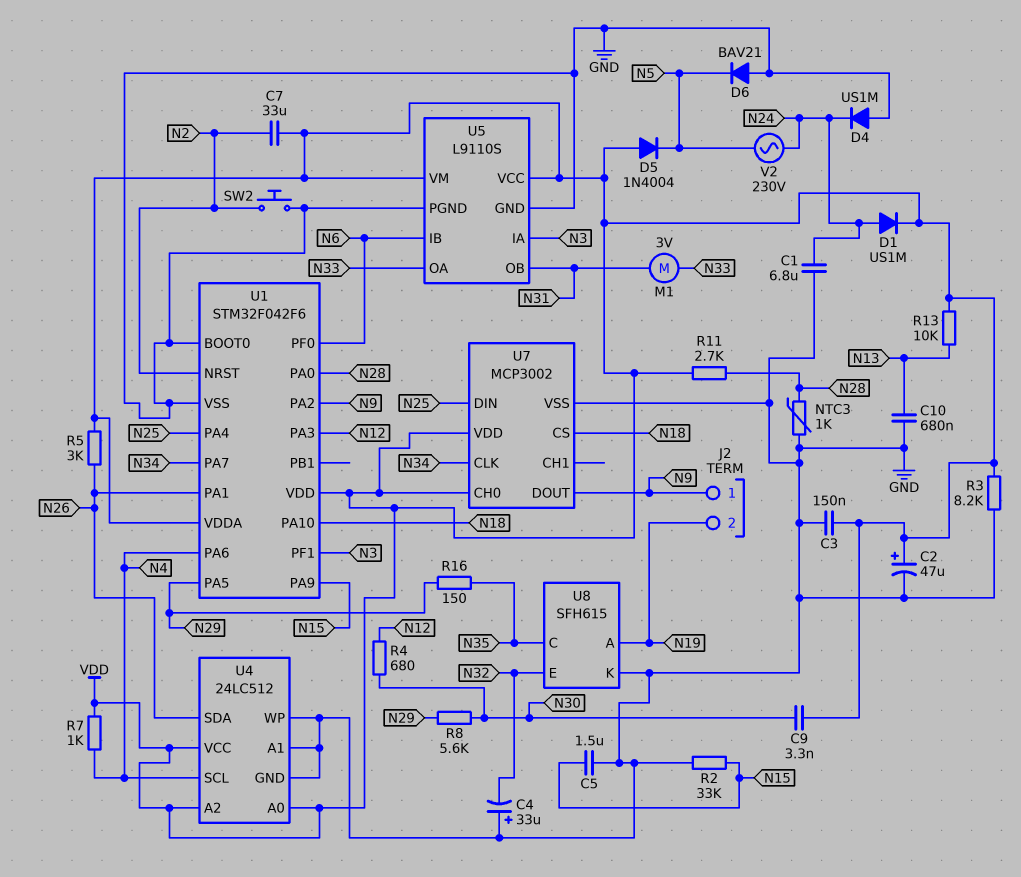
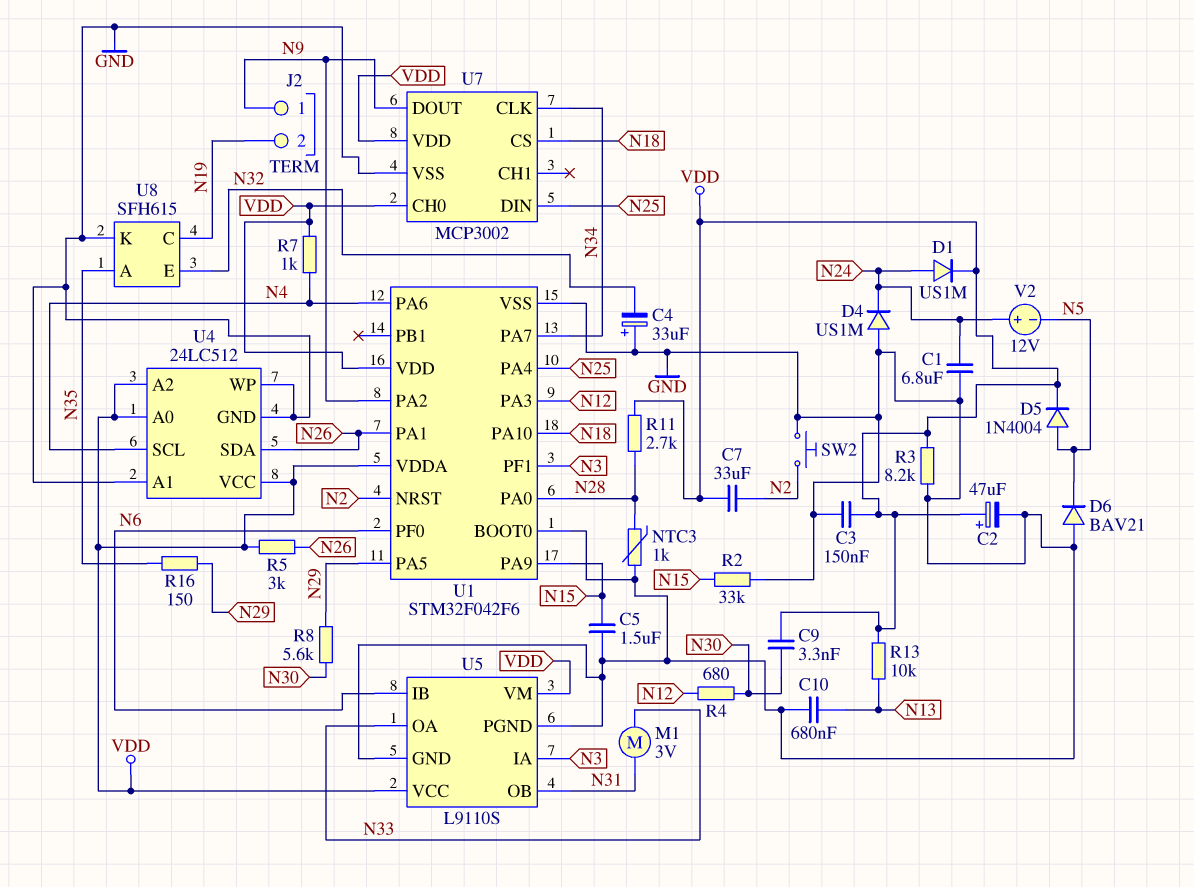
D5: diode 1N4004 (A VDD, K N5) -> diode 1N4004 (A N5, K VDD)
U8 pin A: N19 -> N35
U8 pin C: N35 -> N19
V2: AC 230V (N5, N24) -> 12V (plus N24, minus N5)

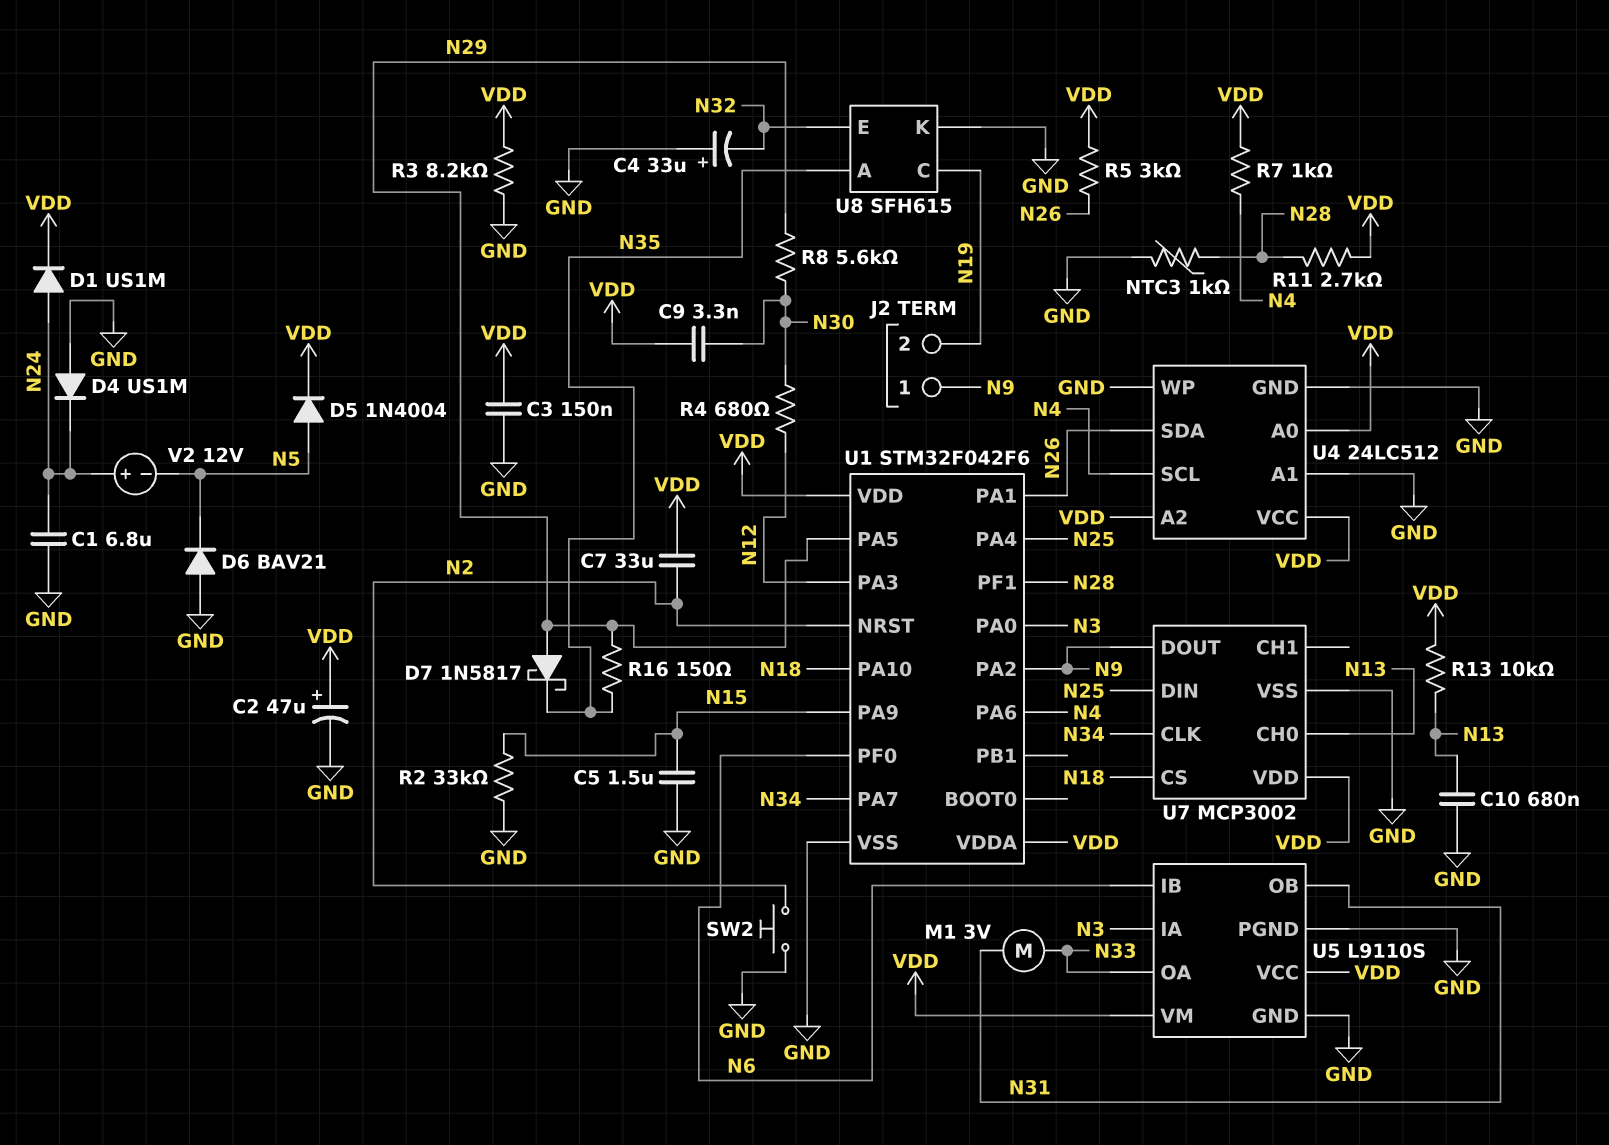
D7: none -> schottky 1N5817 (A N29, K N35)
U1 pin BOOT0: GND -> none
U1 pin PA0: N28 -> N3
U1 pin PF1: N3 -> N28
U7 pin CH0: VDD -> N13

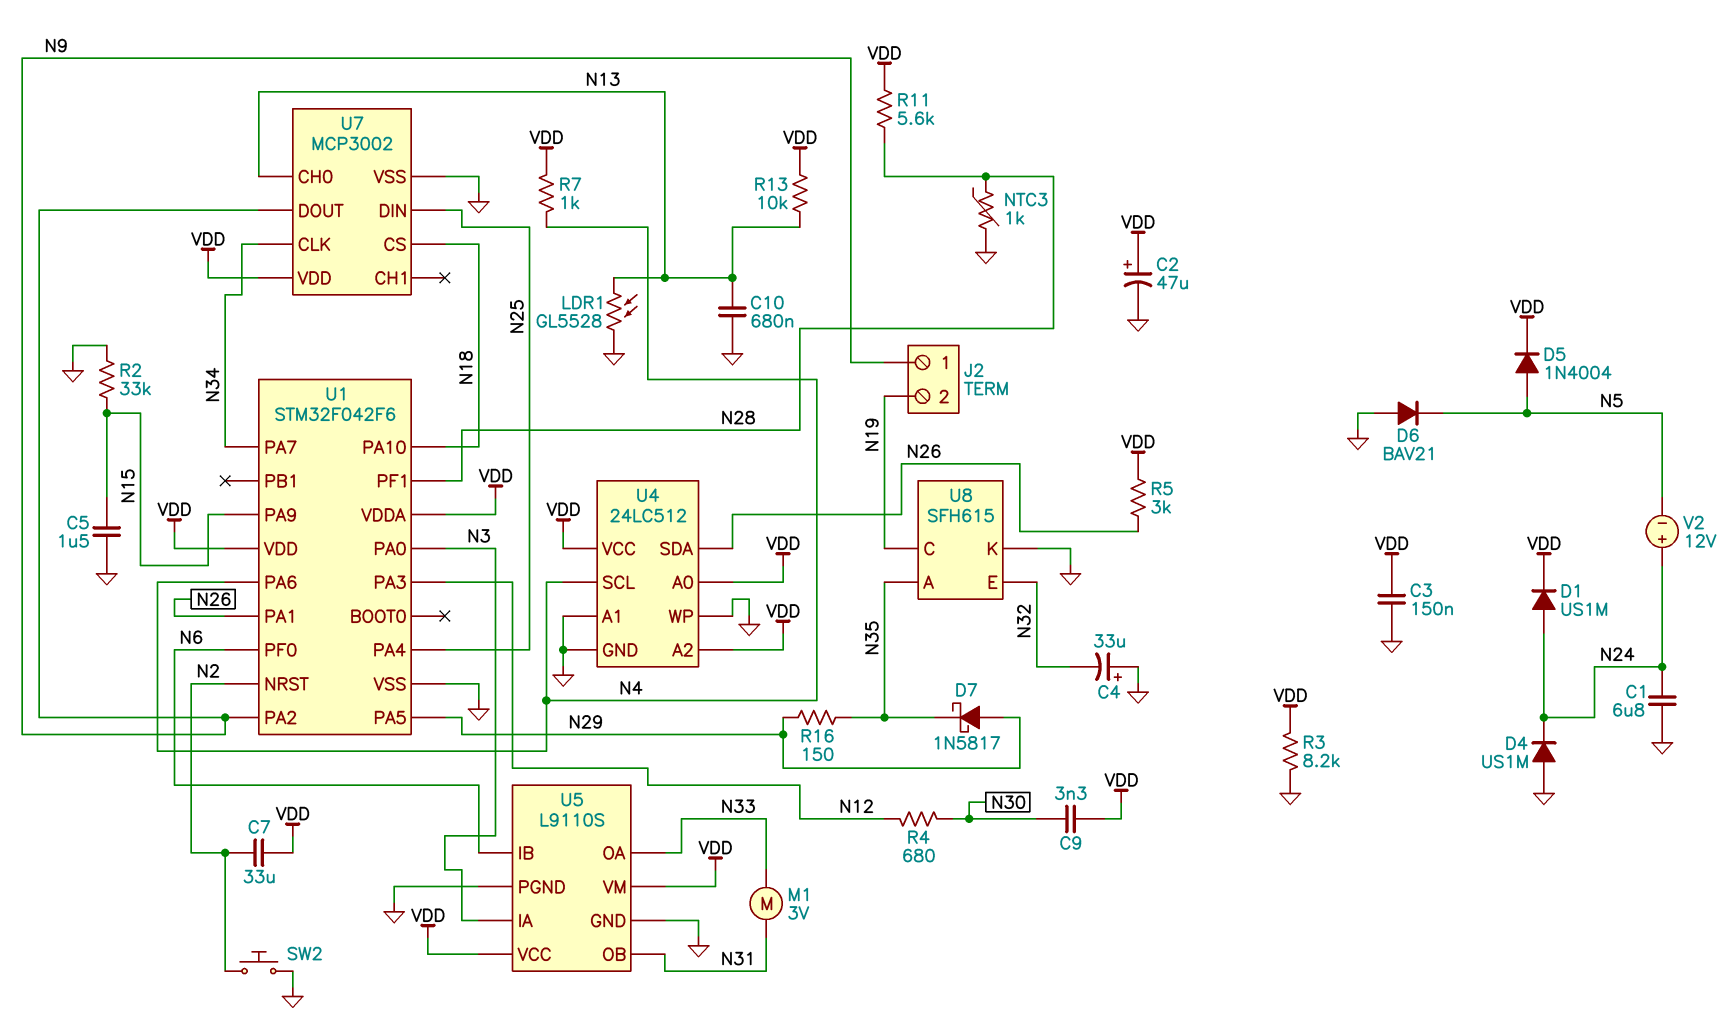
LDR1: none -> GL5528 (GND, N13)
R8: 5.6k (N29, N30) -> none
R11: 2.7k (N28, VDD) -> 5.6k (N28, VDD)

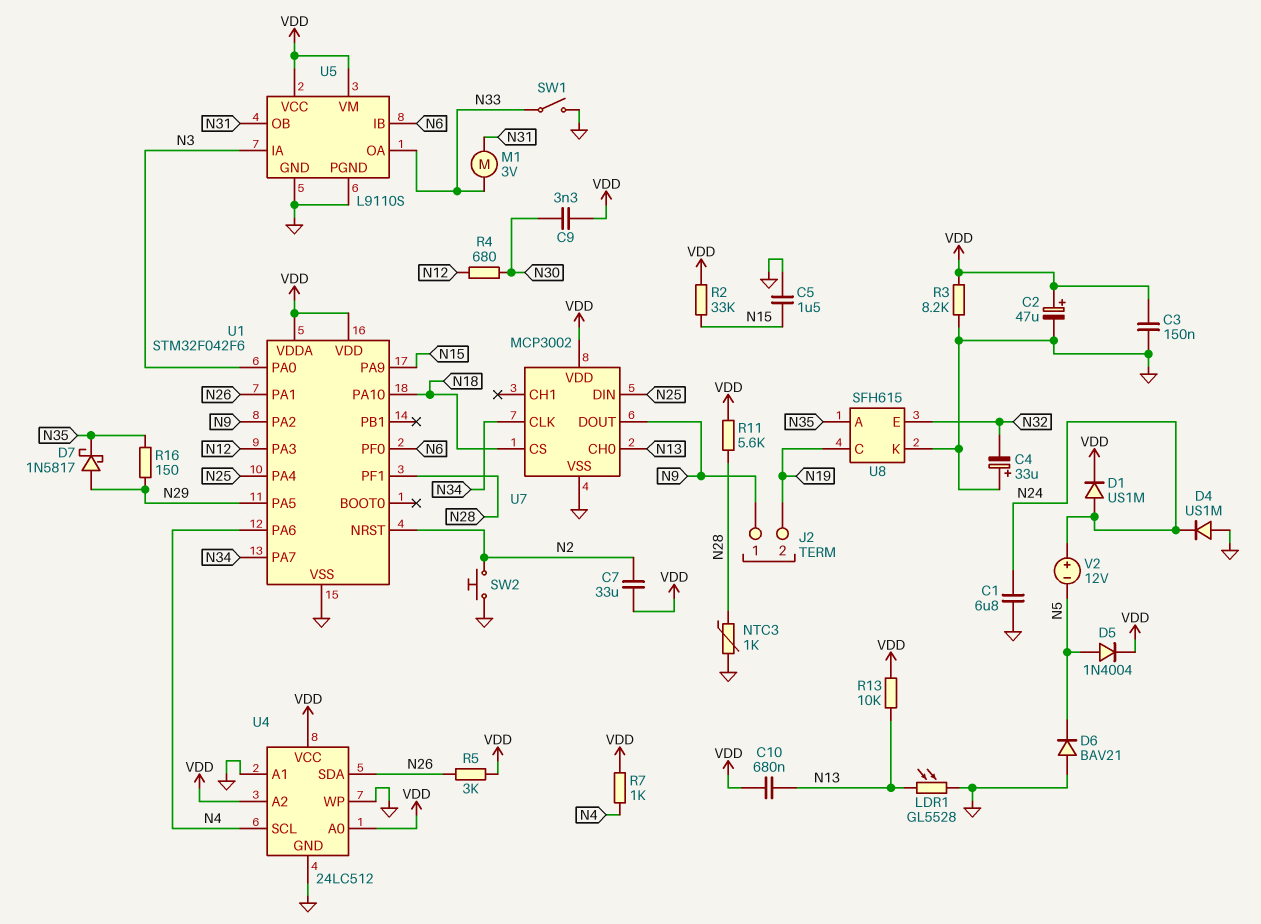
C10: 680nF (GND, N13) -> 680nF (N13, VDD)
R2: 33k (GND, N15) -> 33k (N15, VDD)
SW1: none -> switch (GND, N33)

